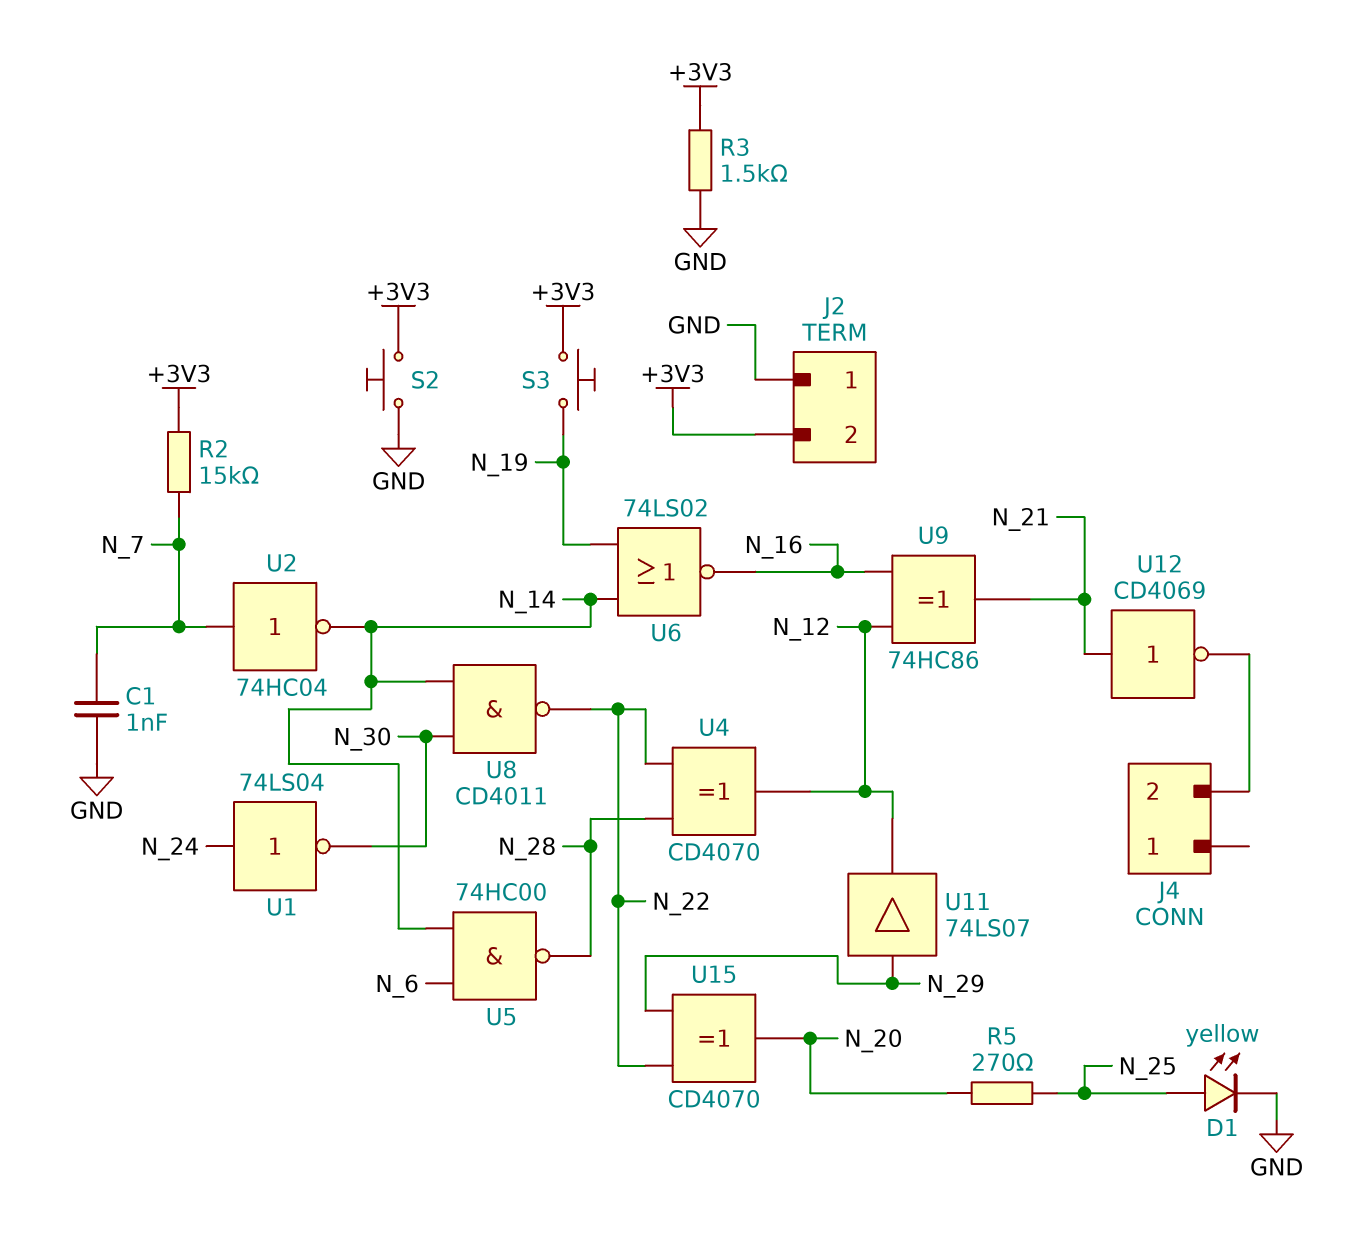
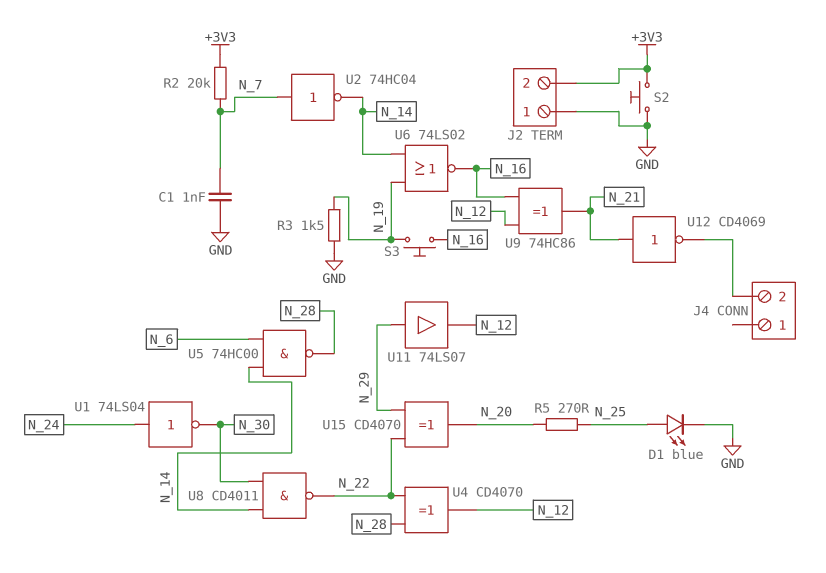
D1: LED yellow (A N_25, K GND) -> LED blue (A N_25, K GND)
R2: 15k (+3V3, N_7) -> 20k (+3V3, N_7)
R3: 1.5k (+3V3, GND) -> 1.5k (GND, N_19)
S3: button (+3V3, N_19) -> button (N_16, N_19)

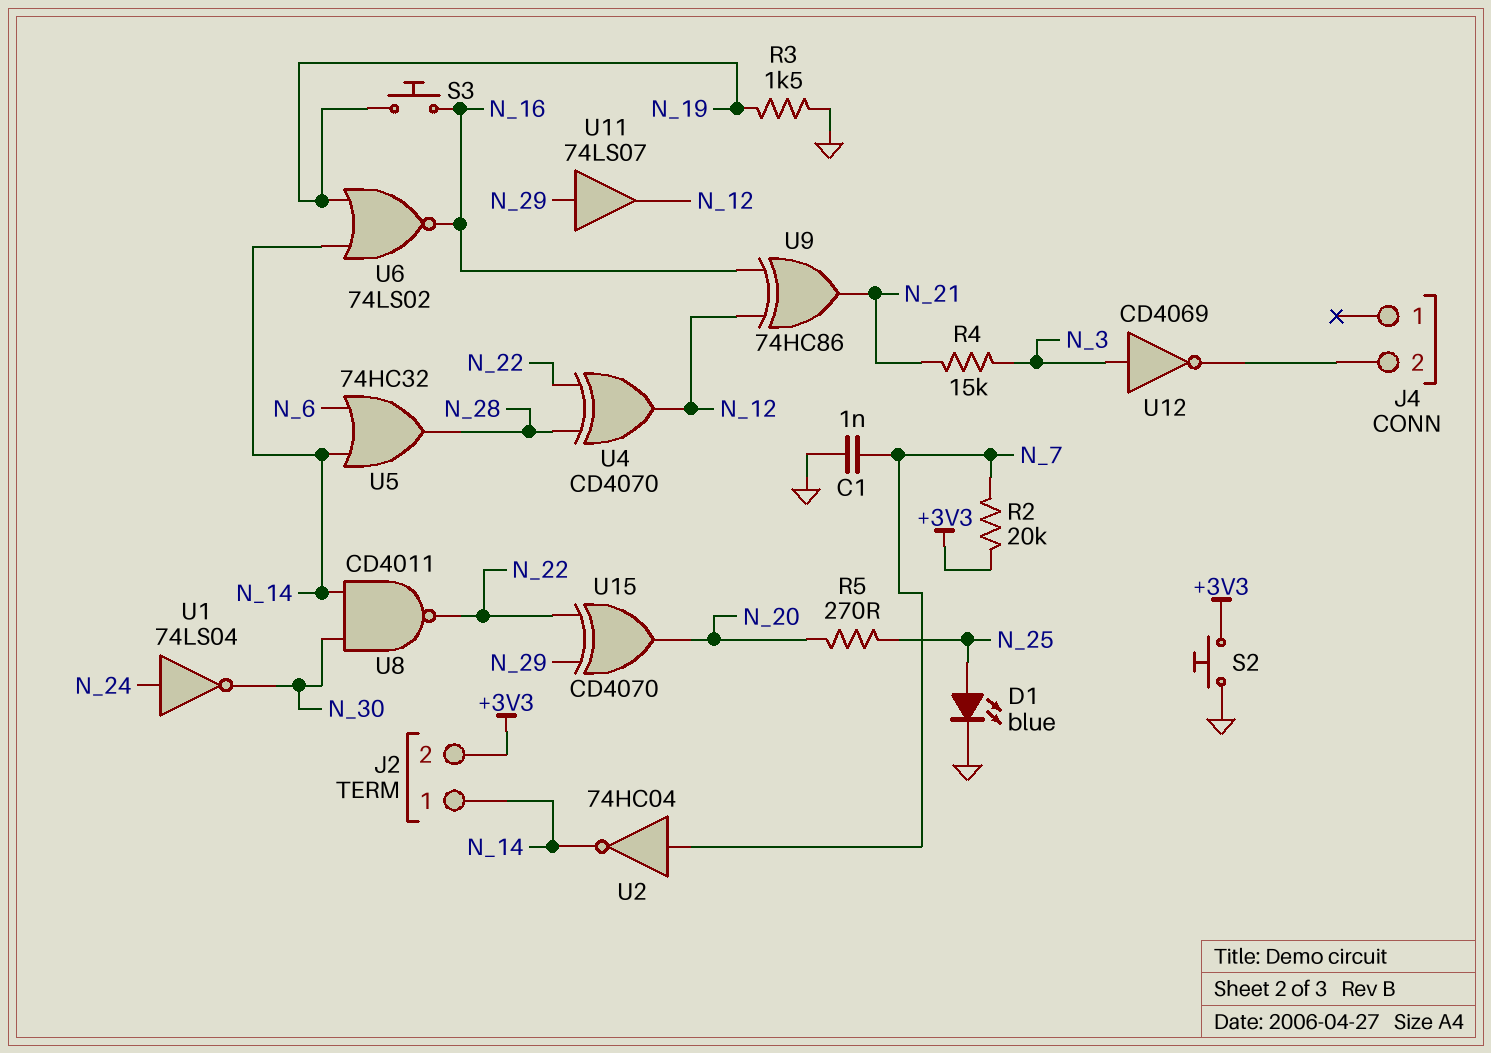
J2 pin 1: GND -> N_14
R4: none -> 15k (N_3, N_21)
U5: NAND 74HC00 (in N_6, in N_14, out N_28) -> OR 74HC32 (in N_6, in N_14, out N_28)
U12: NOT CD4069 (in N_21, out J4/2) -> NOT CD4069 (in N_3, out J4/2)

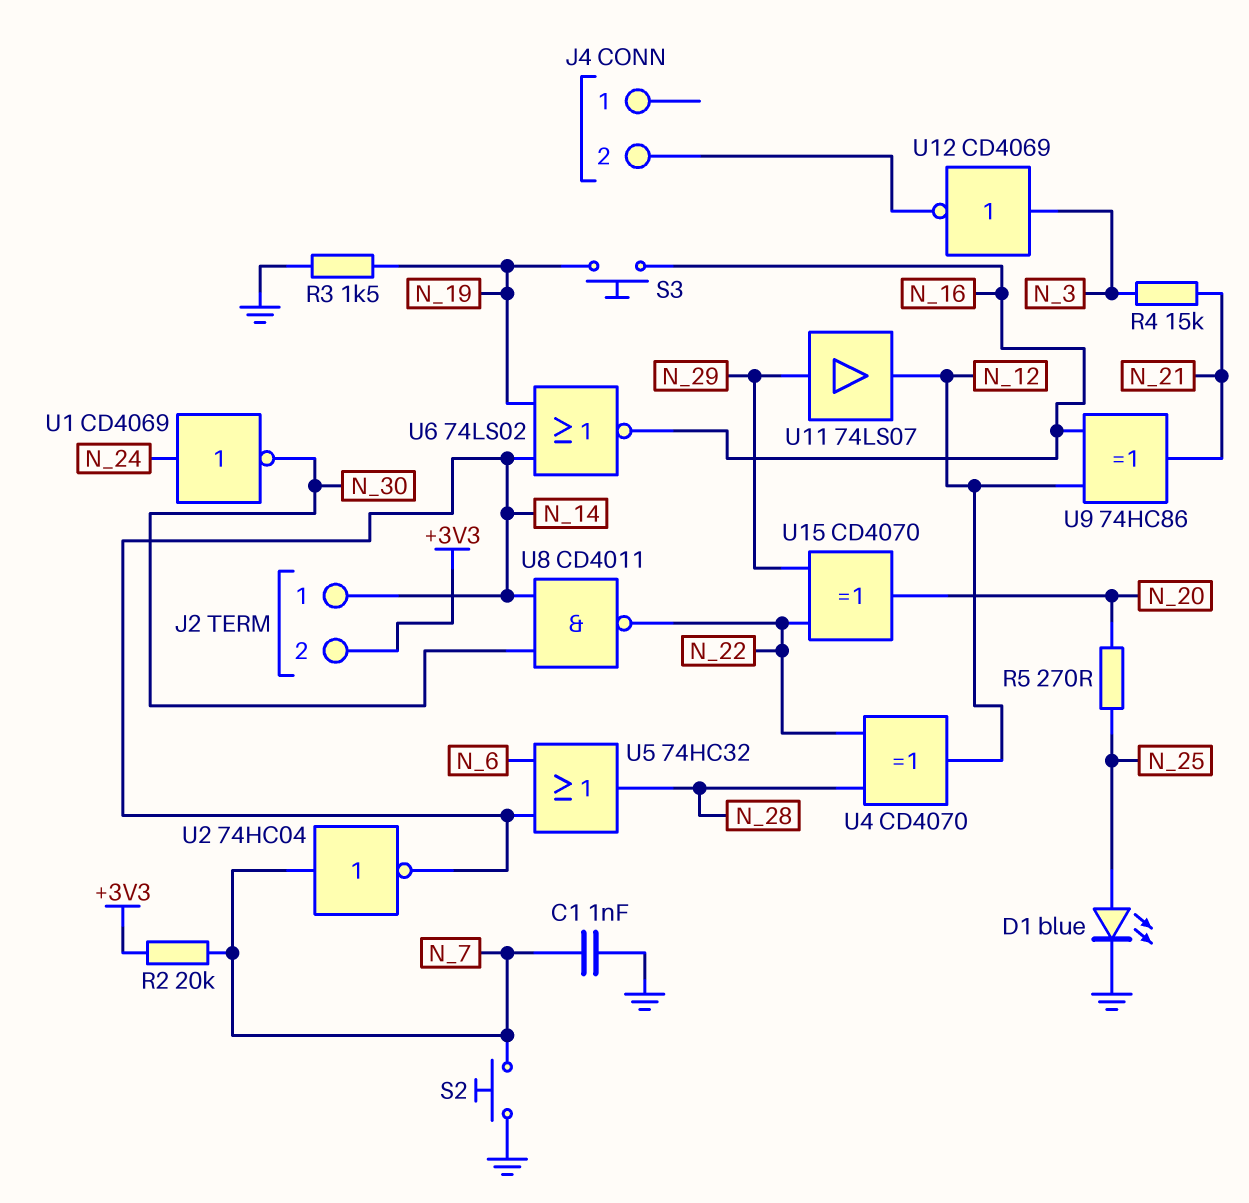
S2: button (+3V3, GND) -> button (GND, N_7)
U1: NOT 74LS04 (in N_24, out N_30) -> NOT CD4069 (in N_24, out N_30)

